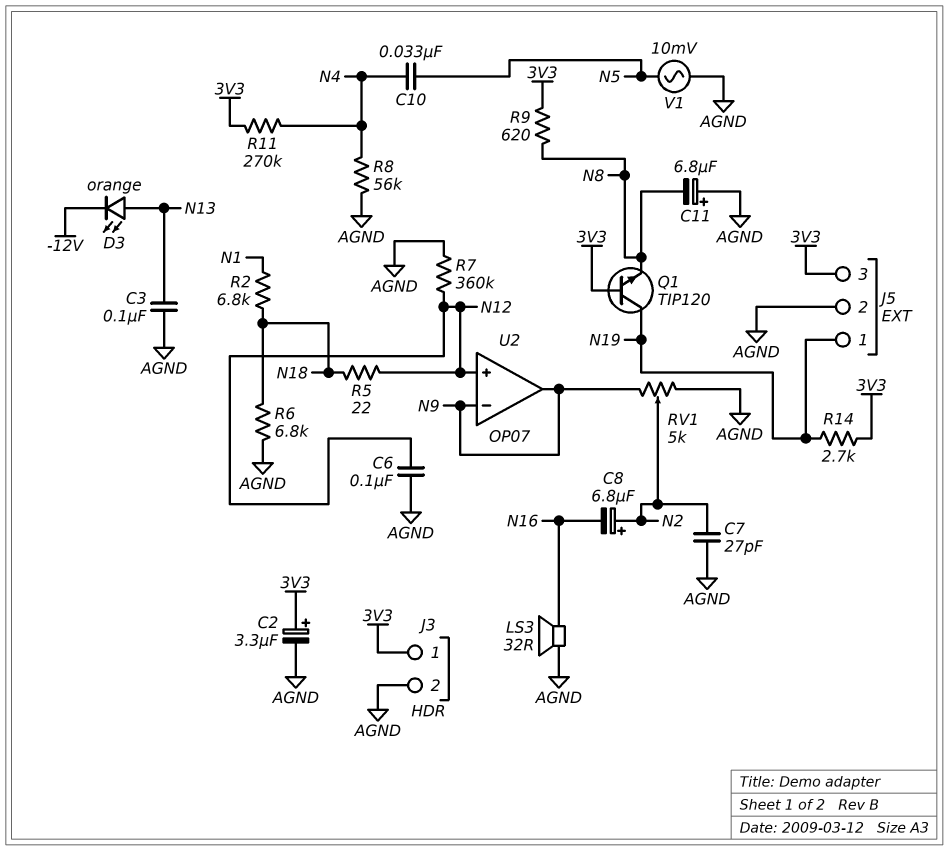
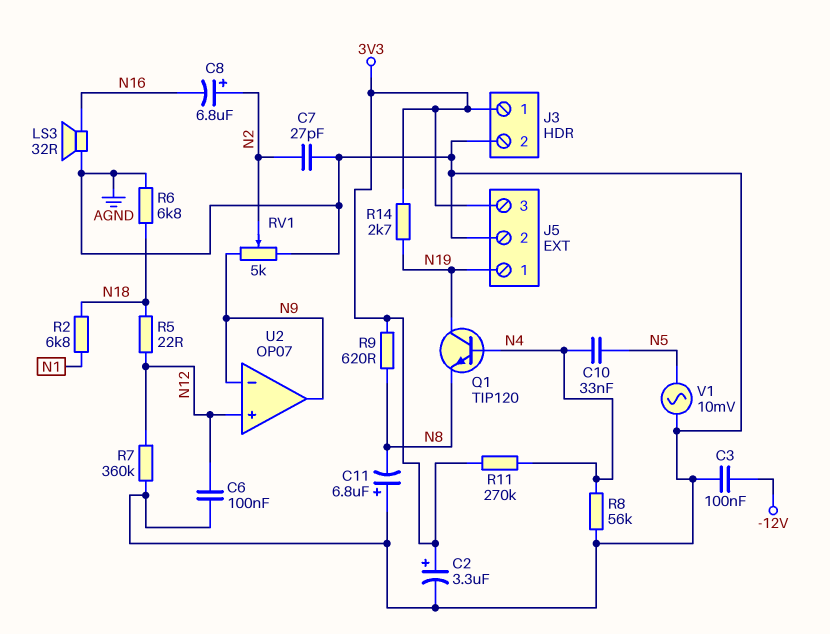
C3: 100nF (AGND, N13) -> 100nF (-12V, AGND)
D3: LED orange (A N13, K -12V) -> none
Q1: NPN TIP120 (B 3V3, C N19, E N8) -> NPN TIP120 (B N4, C N19, E N8)

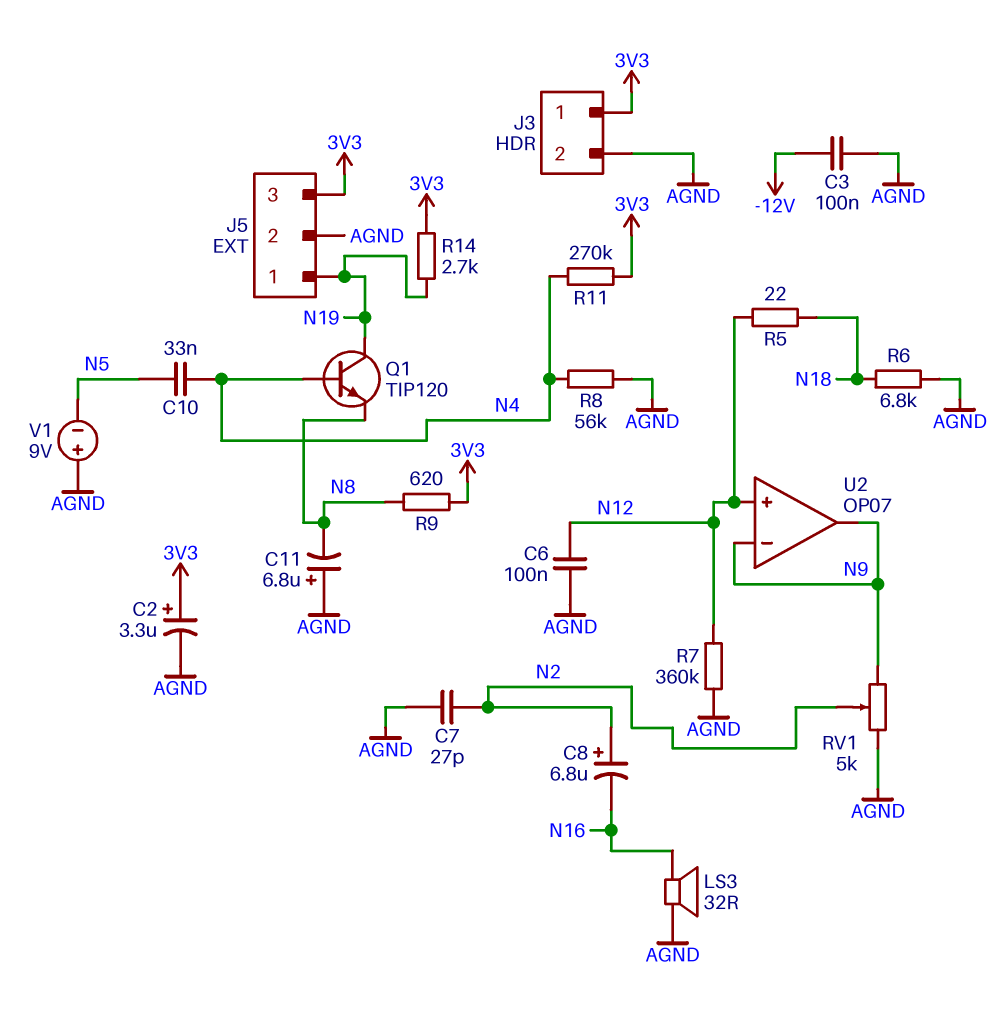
R2: 6.8k (N1, N18) -> none
V1: AC 10mV (AGND, N5) -> 9V (plus AGND, minus N5)

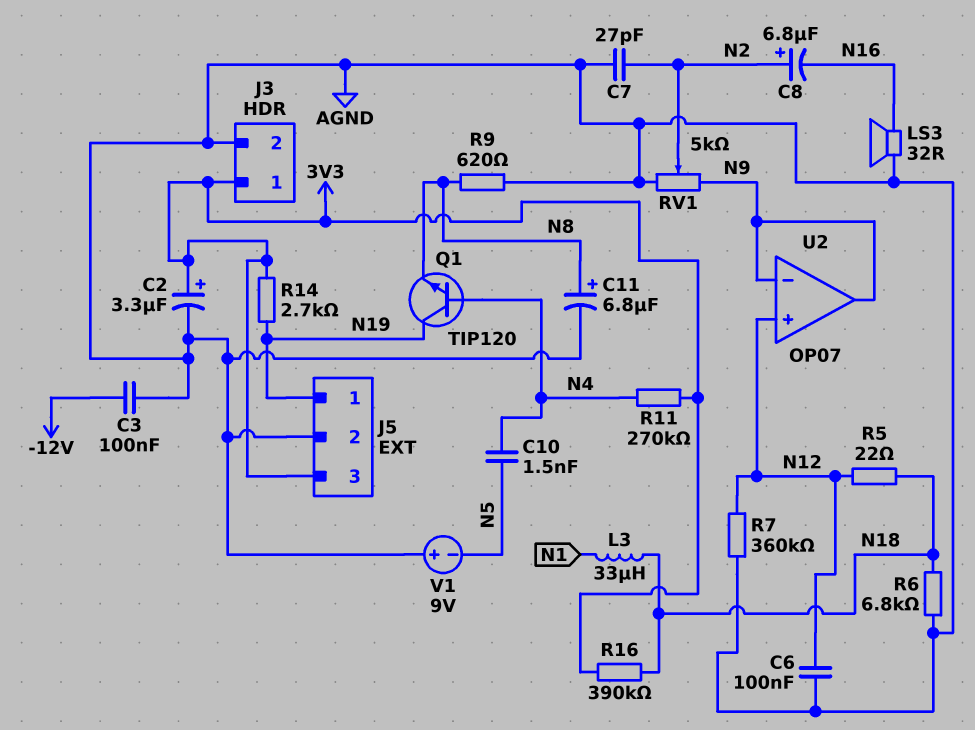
C10: 33nF (N4, N5) -> 1.5nF (N4, N5)
C11: 6.8uF (plus AGND, minus N8) -> 6.8uF (plus N8, minus AGND)
L3: none -> 33uH (N1, N18)
R8: 56k (AGND, N4) -> none
R9: 620 (3V3, N8) -> 620 (AGND, N8)
R16: none -> 390k (3V3, N18)

